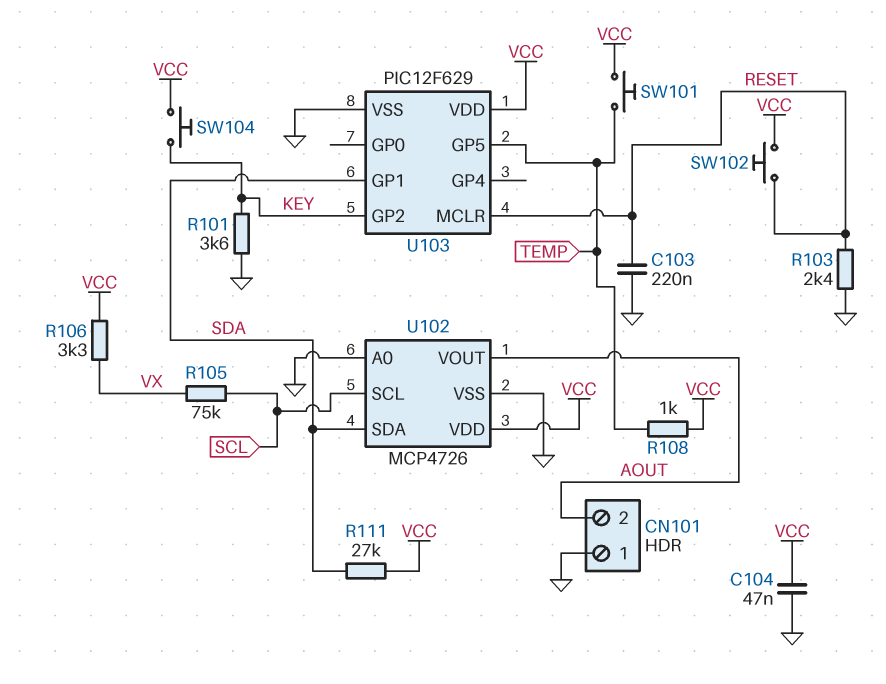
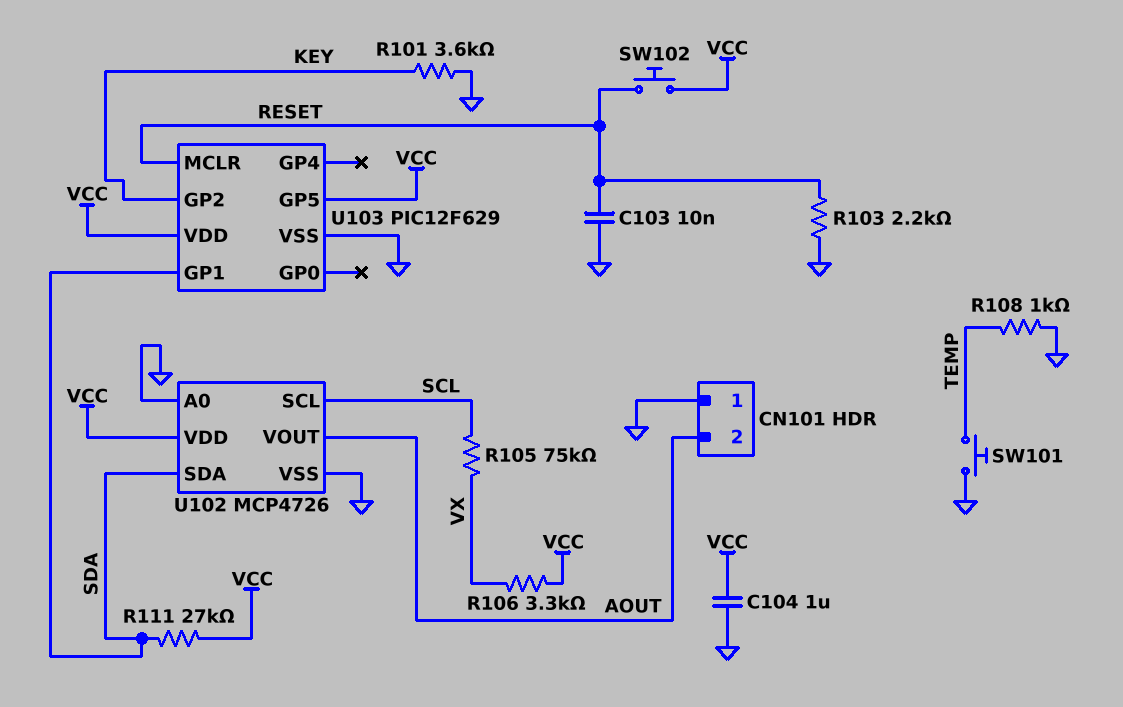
C103: 220nF (GND, RESET) -> 10nF (GND, RESET)
C104: 47nF (GND, VCC) -> 1uF (GND, VCC)
R103: 2.4k (GND, RESET) -> 2.2k (GND, RESET)
R108: 1k (TEMP, VCC) -> 1k (GND, TEMP)
SW101: button (TEMP, VCC) -> button (GND, TEMP)
SW104: button (KEY, VCC) -> none
U103 pin GP5: TEMP -> VCC

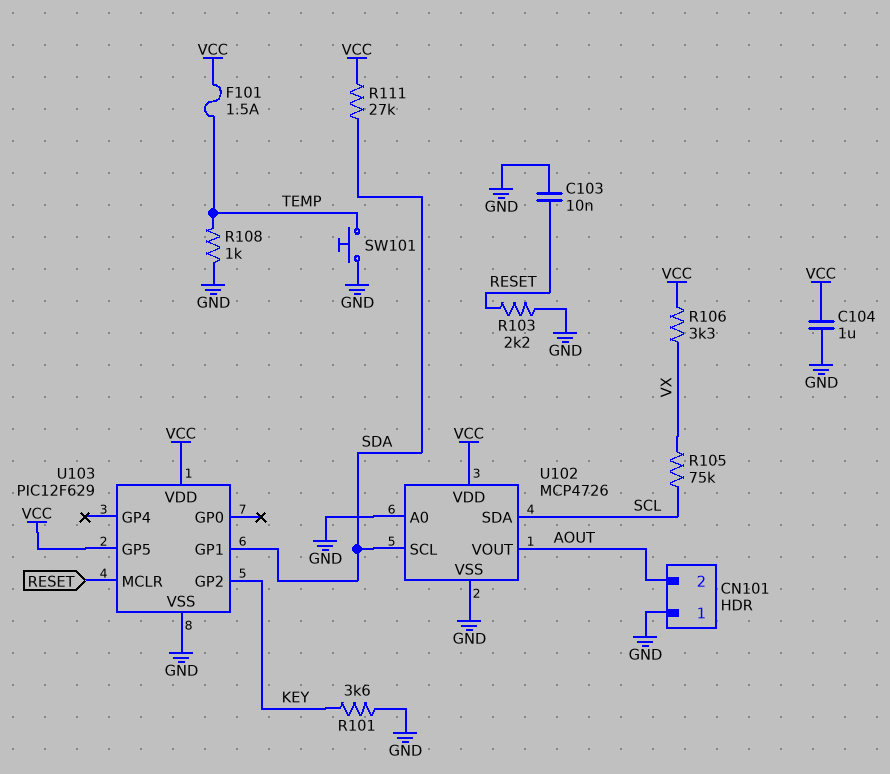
F101: none -> 1.5A (TEMP, VCC)
SW102: button (RESET, VCC) -> none
U102 pin SCL: SCL -> SDA
U102 pin SDA: SDA -> SCL

